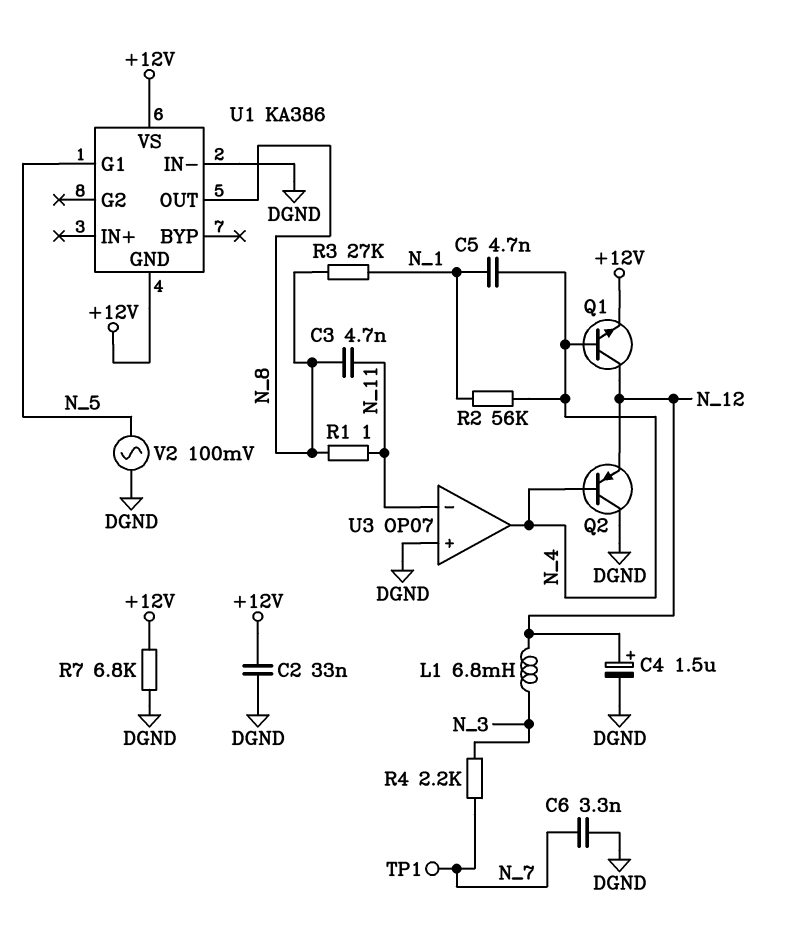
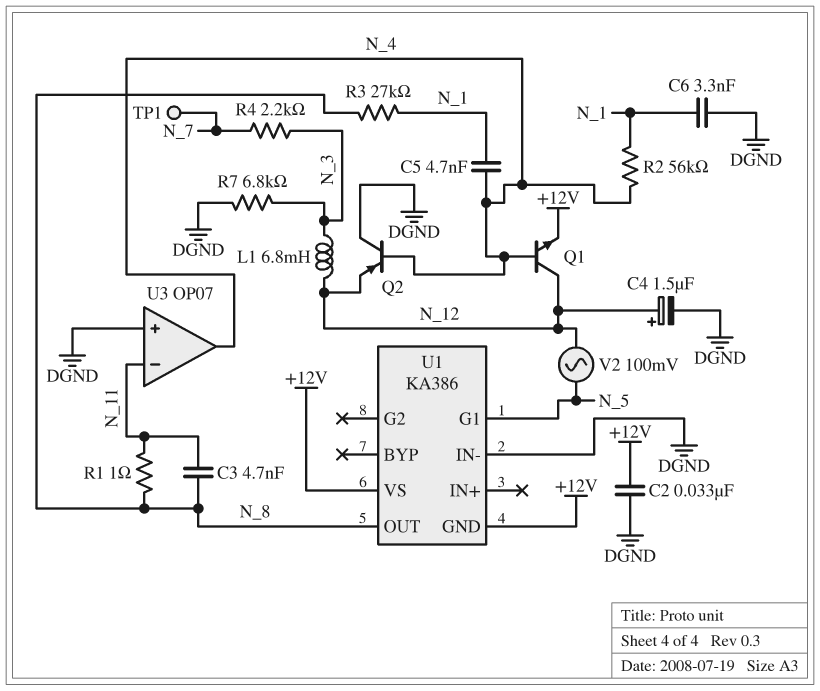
C6: 3.3nF (DGND, N_7) -> 3.3nF (DGND, N_1)
R7: 6.8k (+12V, DGND) -> 6.8k (DGND, N_3)
V2: AC 100mV (DGND, N_5) -> AC 100mV (N_5, N_12)

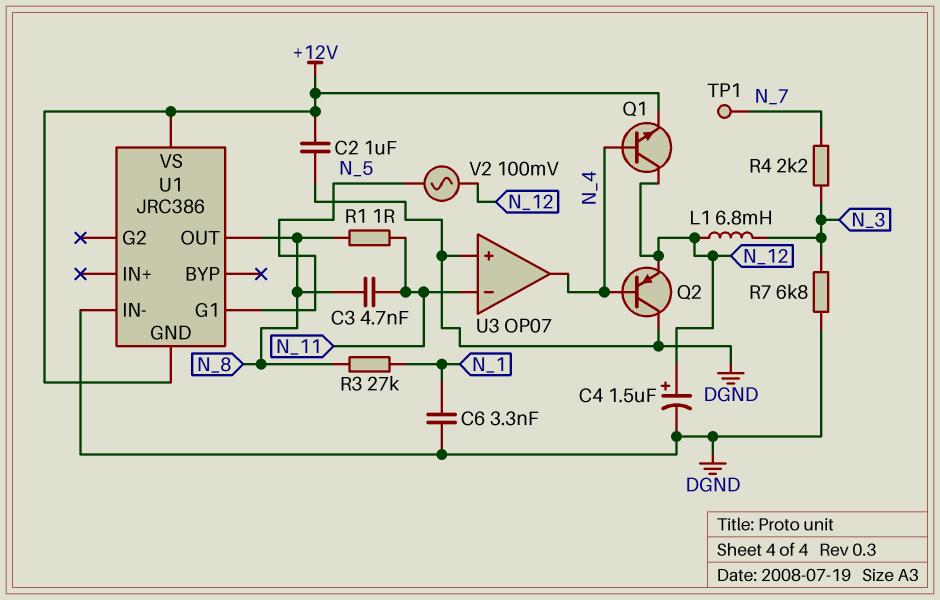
C2: 33nF (+12V, DGND) -> 1uF (+12V, DGND)
C5: 4.7nF (N_1, N_4) -> none
R2: 56k (N_1, N_4) -> none
U1: KA386 -> JRC386

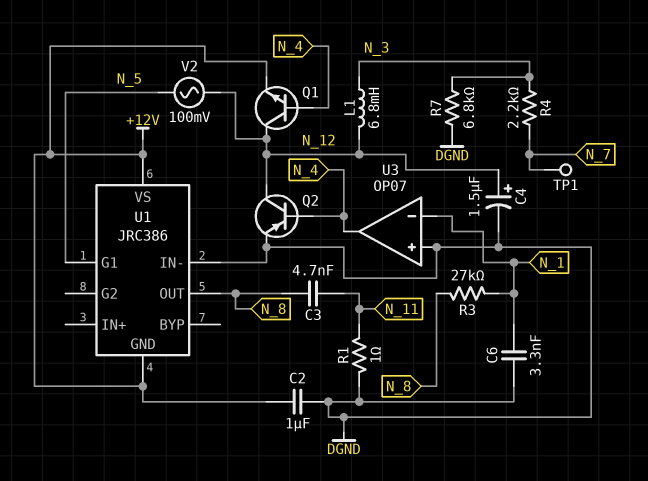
Q2: PNP (B N_4, C DGND, E N_12) -> PNP (B N_4, C N_12, E DGND)
R1: 1 (N_8, N_11) -> 1 (DGND, N_11)
U3 pin in-: N_11 -> N_1

